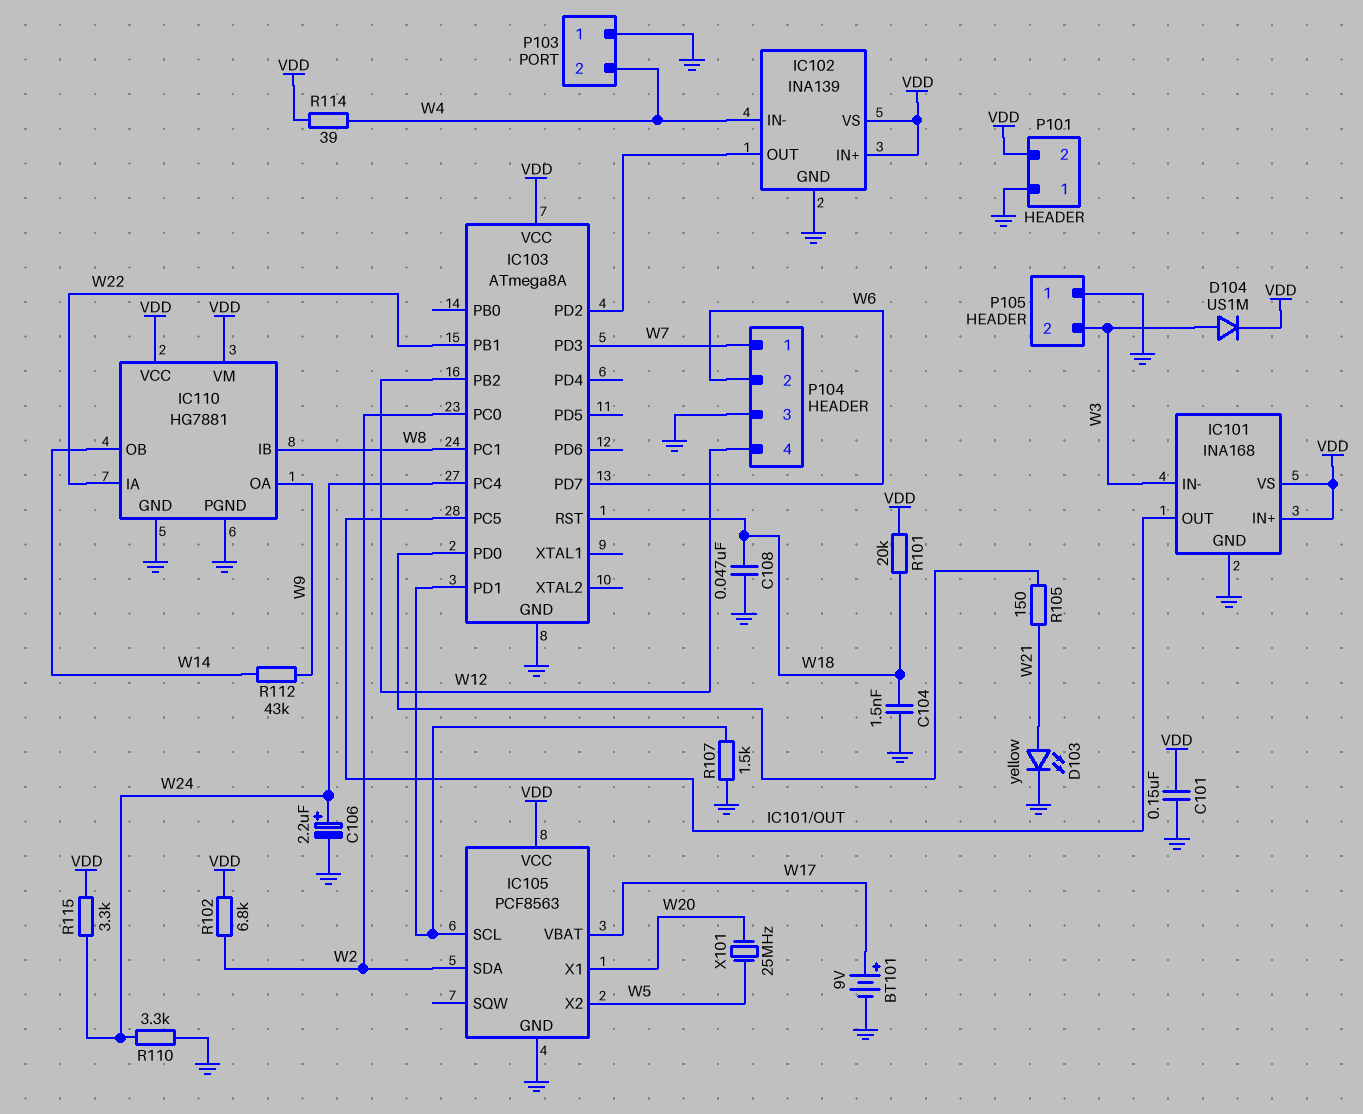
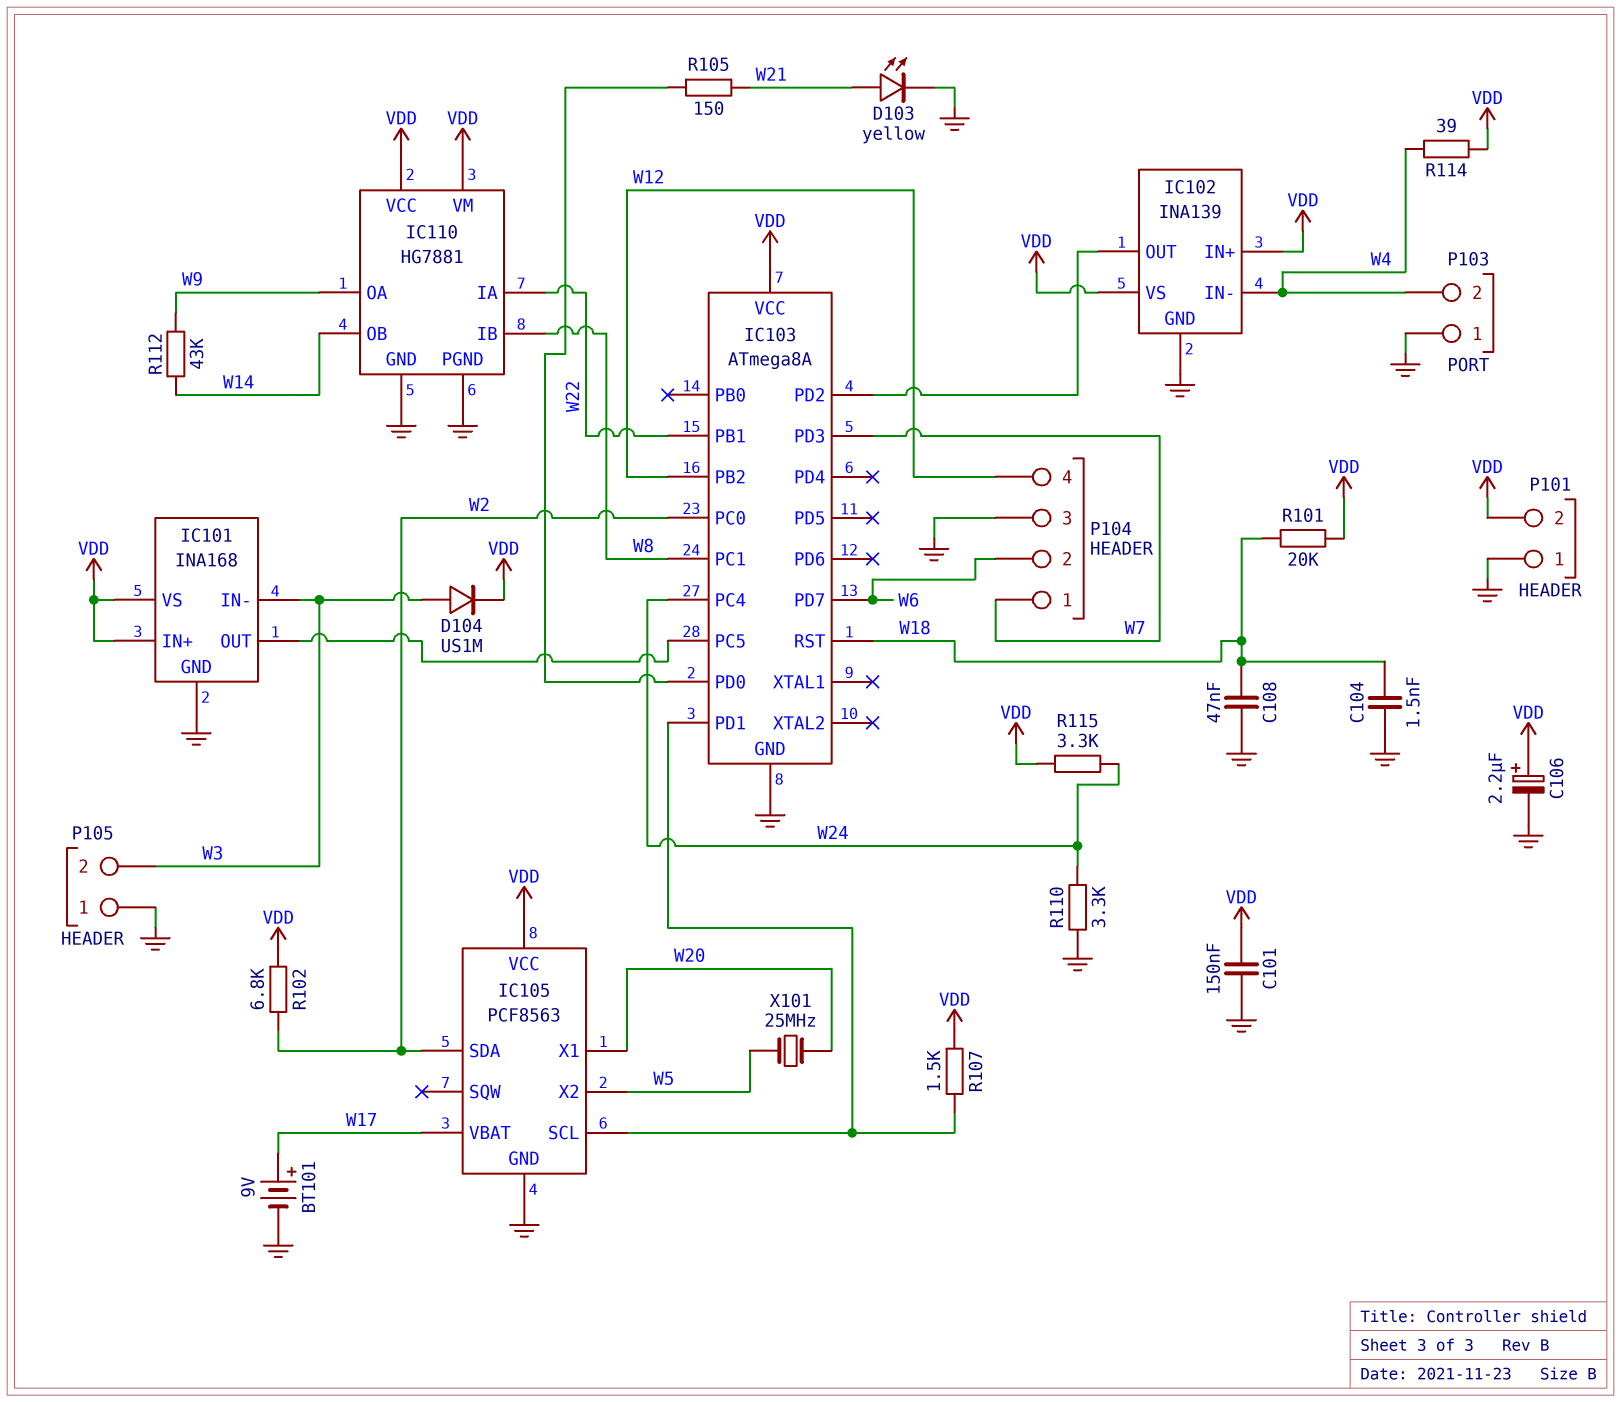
C106: 2.2uF (plus W24, minus GND) -> 2.2uF (plus VDD, minus GND)
R107: 1.5k (GND, IC103/PD1) -> 1.5k (IC103/PD1, VDD)

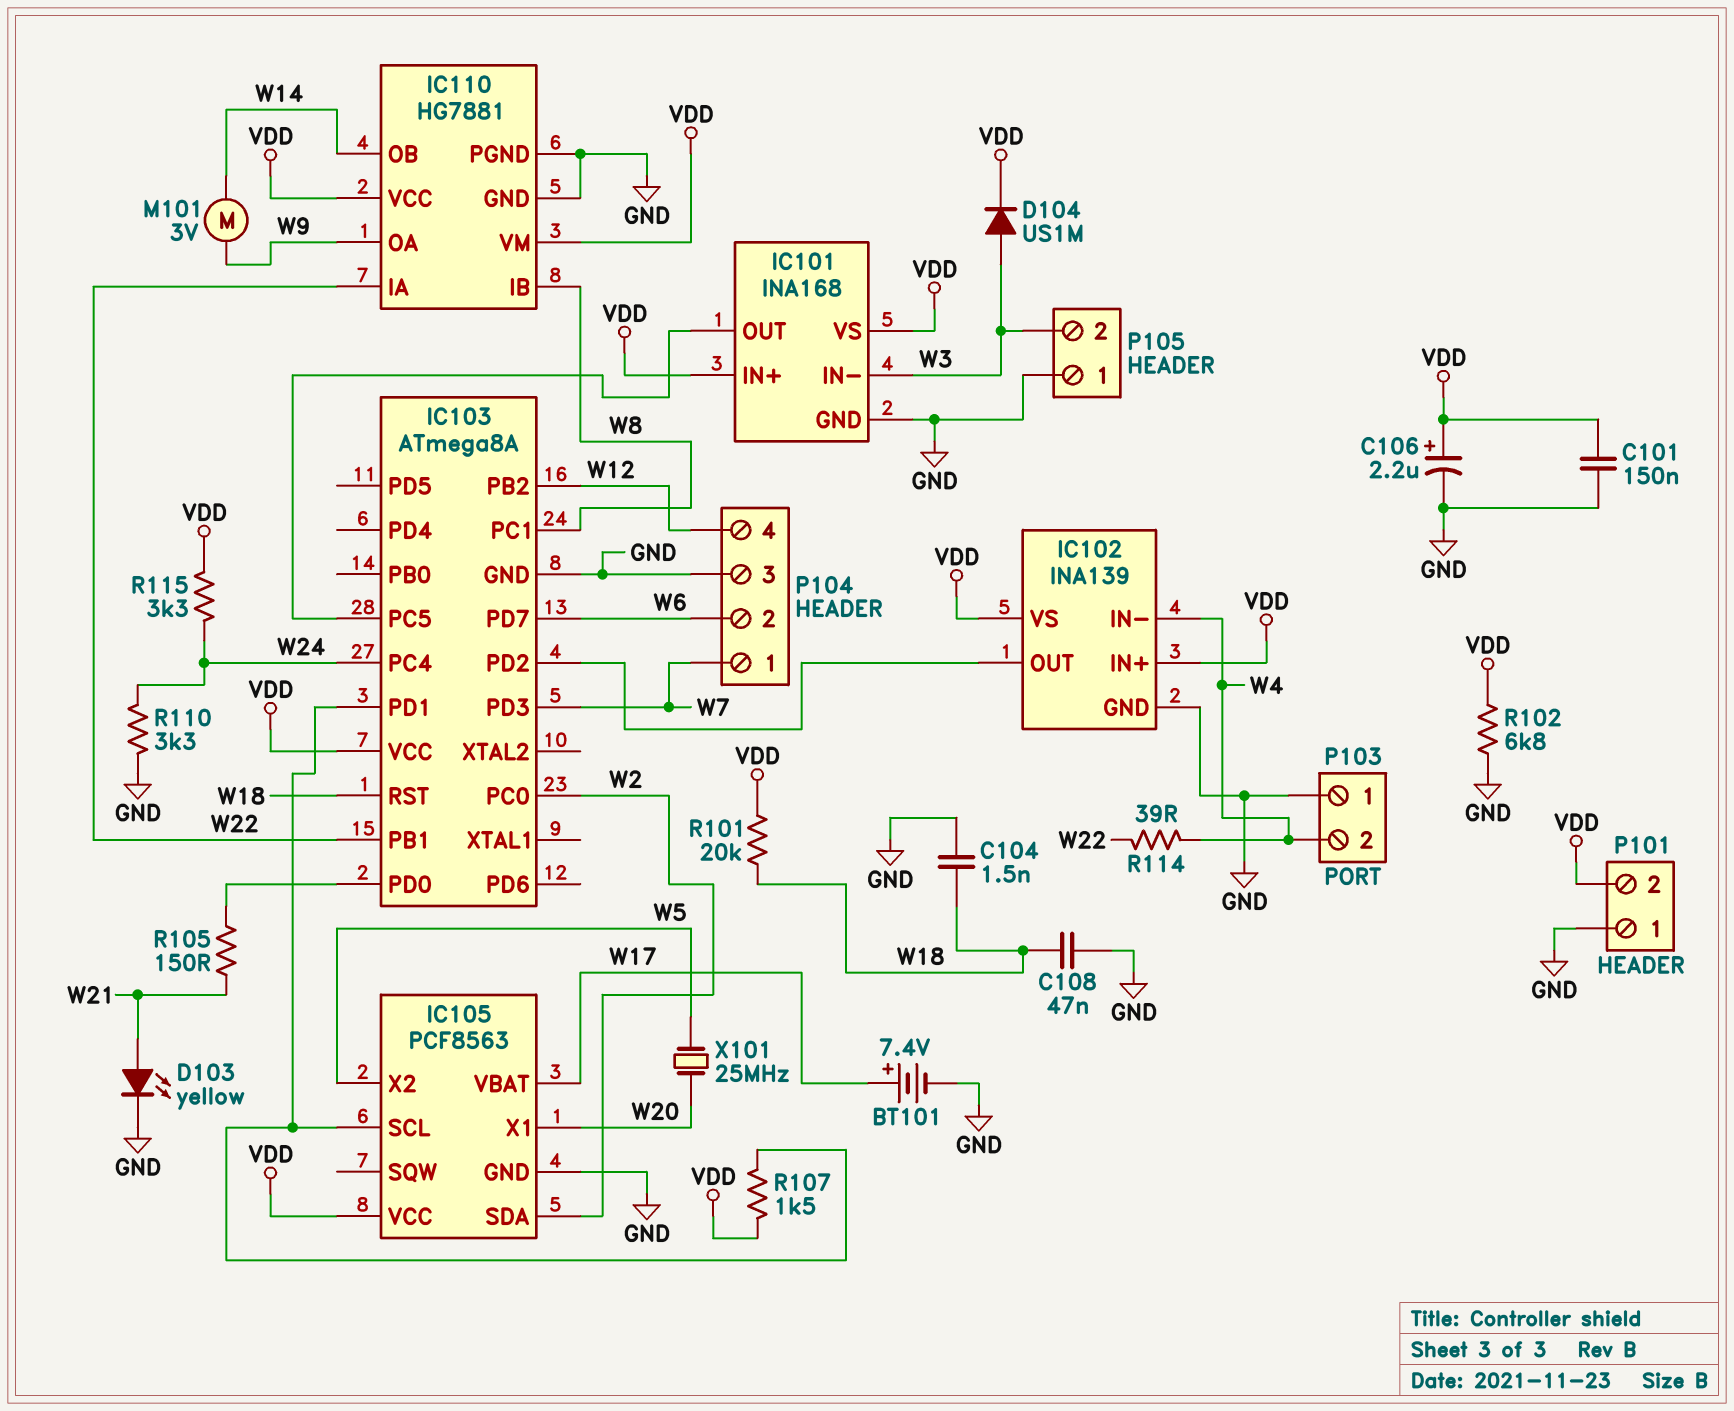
BT101: 9V (plus W17, minus GND) -> 7.4V (plus W17, minus GND)
M101: none -> motor 3V (W9, W14)
R102: 6.8k (VDD, W2) -> 6.8k (GND, VDD)
R112: 43k (W9, W14) -> none
R114: 39 (VDD, W4) -> 39 (W4, W22)

